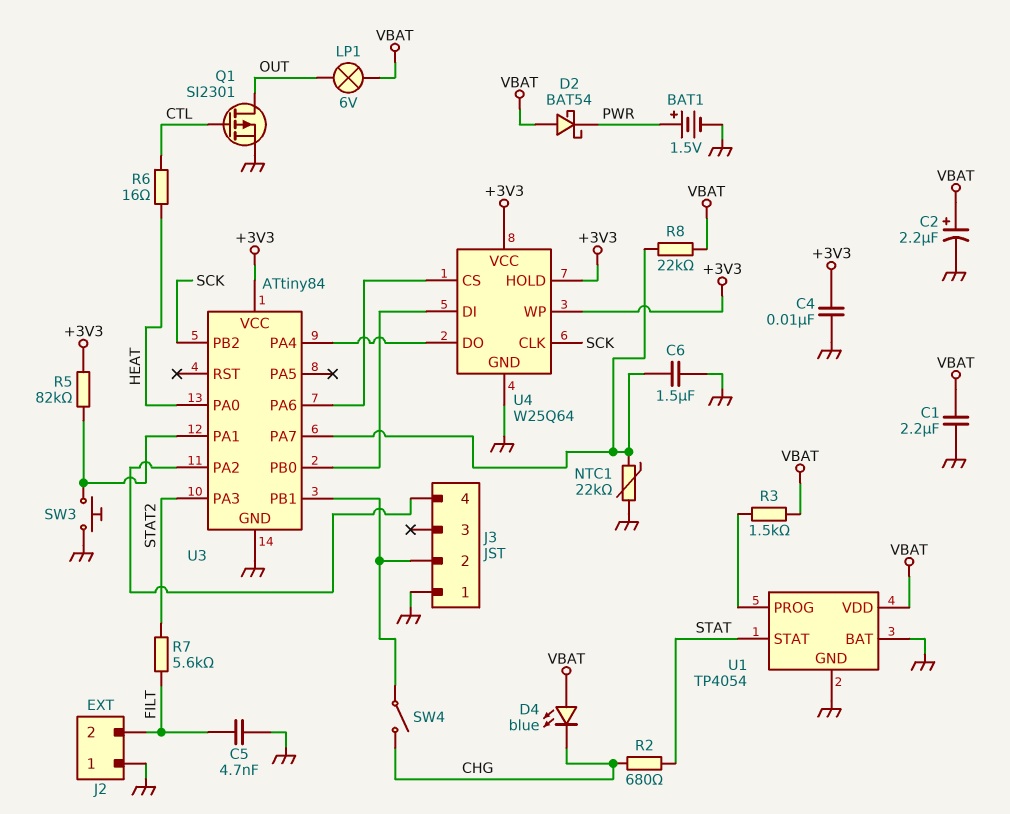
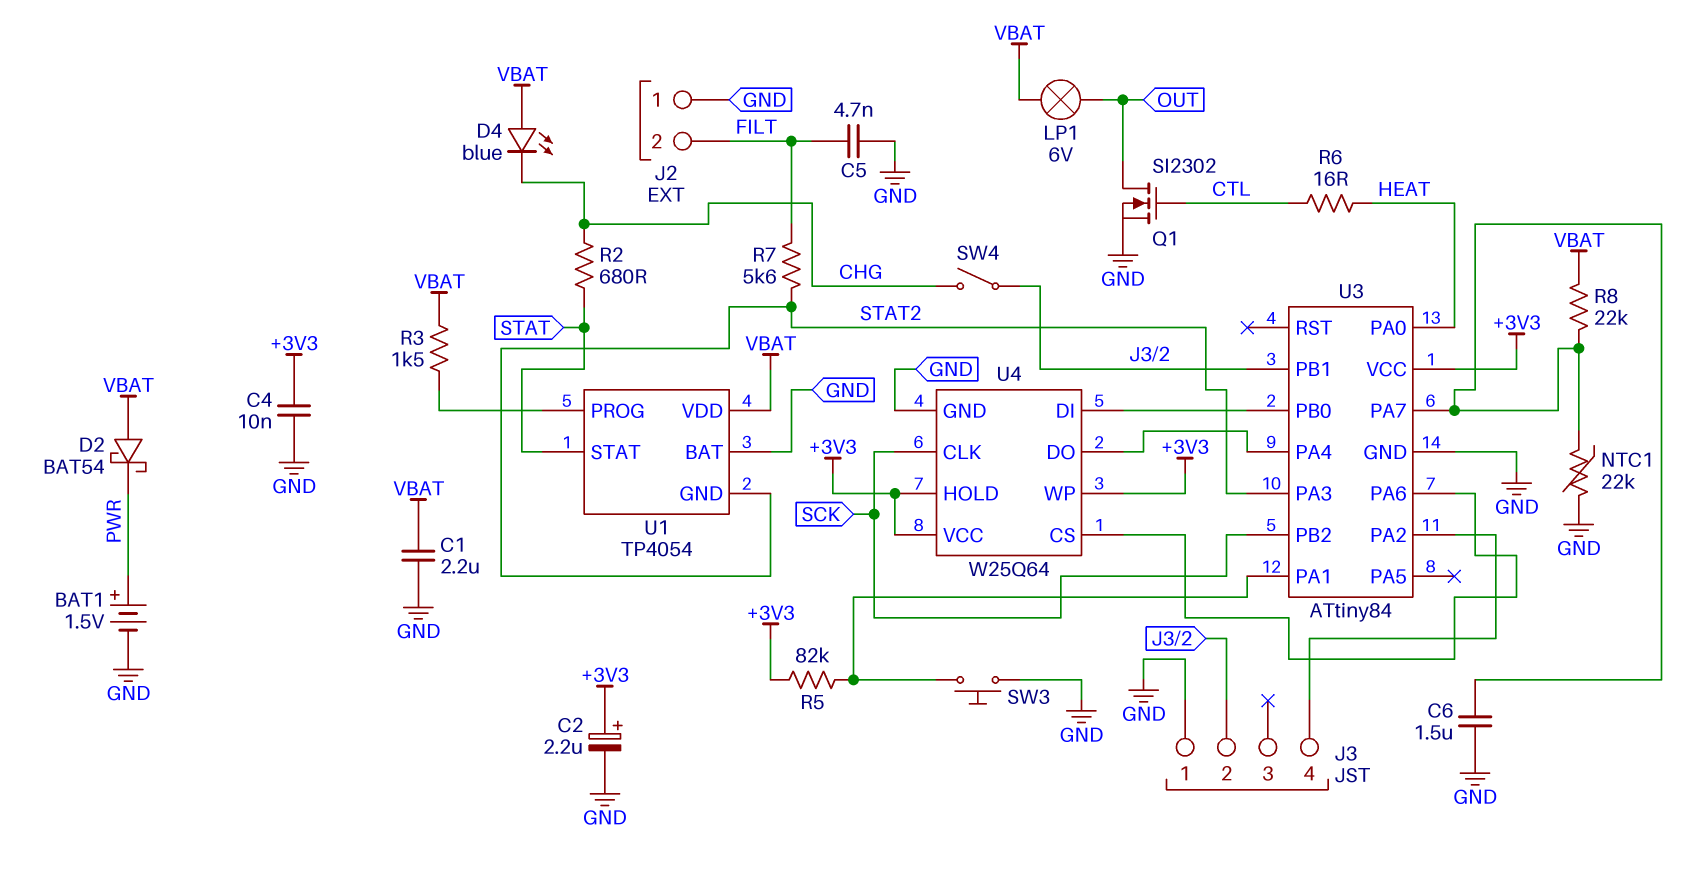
C2: 2.2uF (plus VBAT, minus GND) -> 2.2uF (plus +3V3, minus GND)
Q1: PMOS SI2301 (G CTL, D OUT, S GND) -> NMOS SI2302 (G CTL, D OUT, S GND)
U1 pin GND: GND -> STAT2

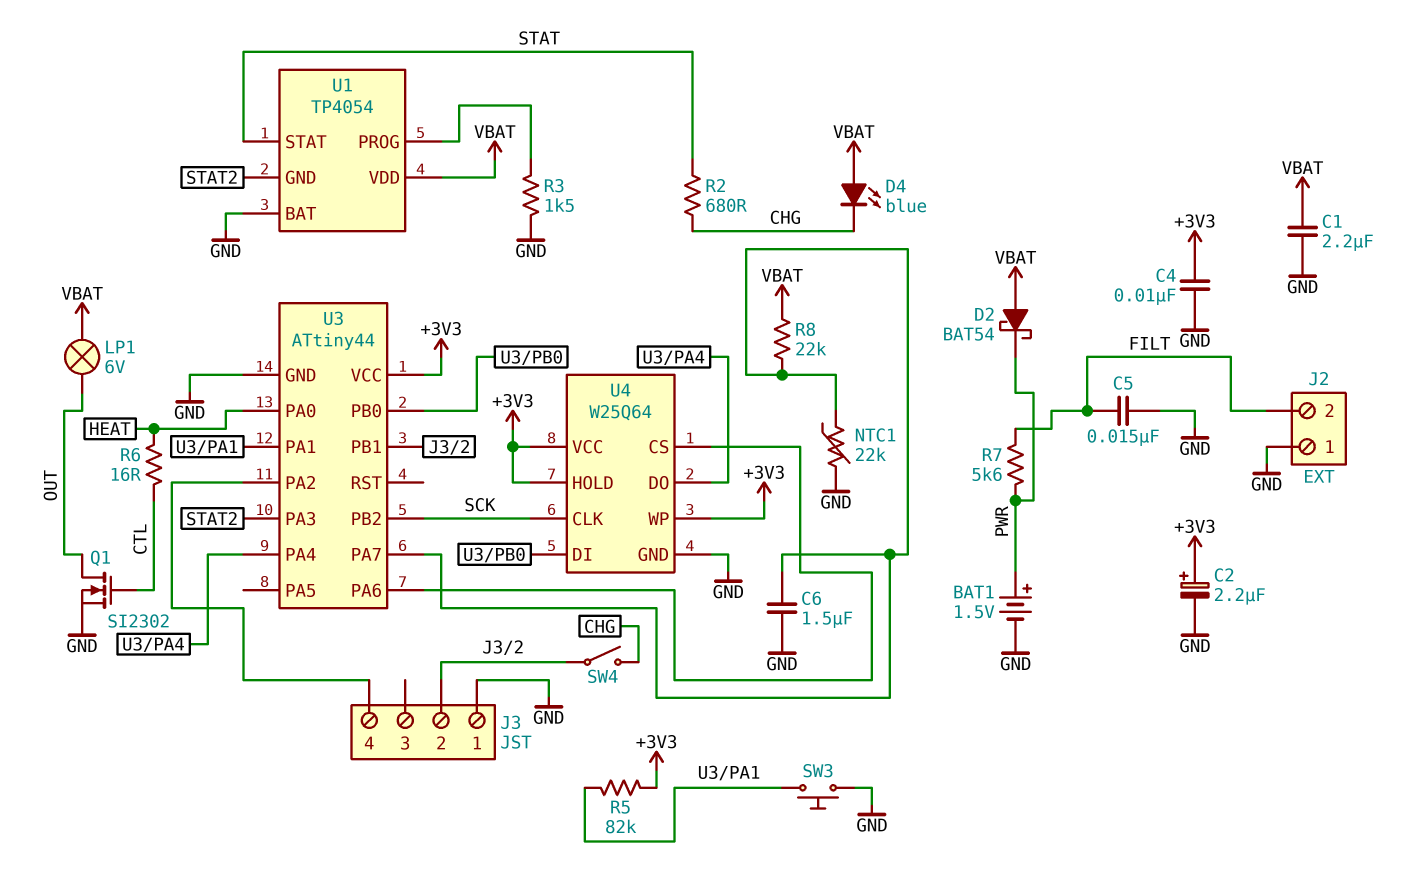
C5: 4.7nF (FILT, GND) -> 15nF (FILT, GND)
R3: 1.5k (U1/PROG, VBAT) -> 1.5k (GND, U1/PROG)
R7: 5.6k (FILT, STAT2) -> 5.6k (FILT, PWR)
U3: ATtiny84 -> ATtiny44

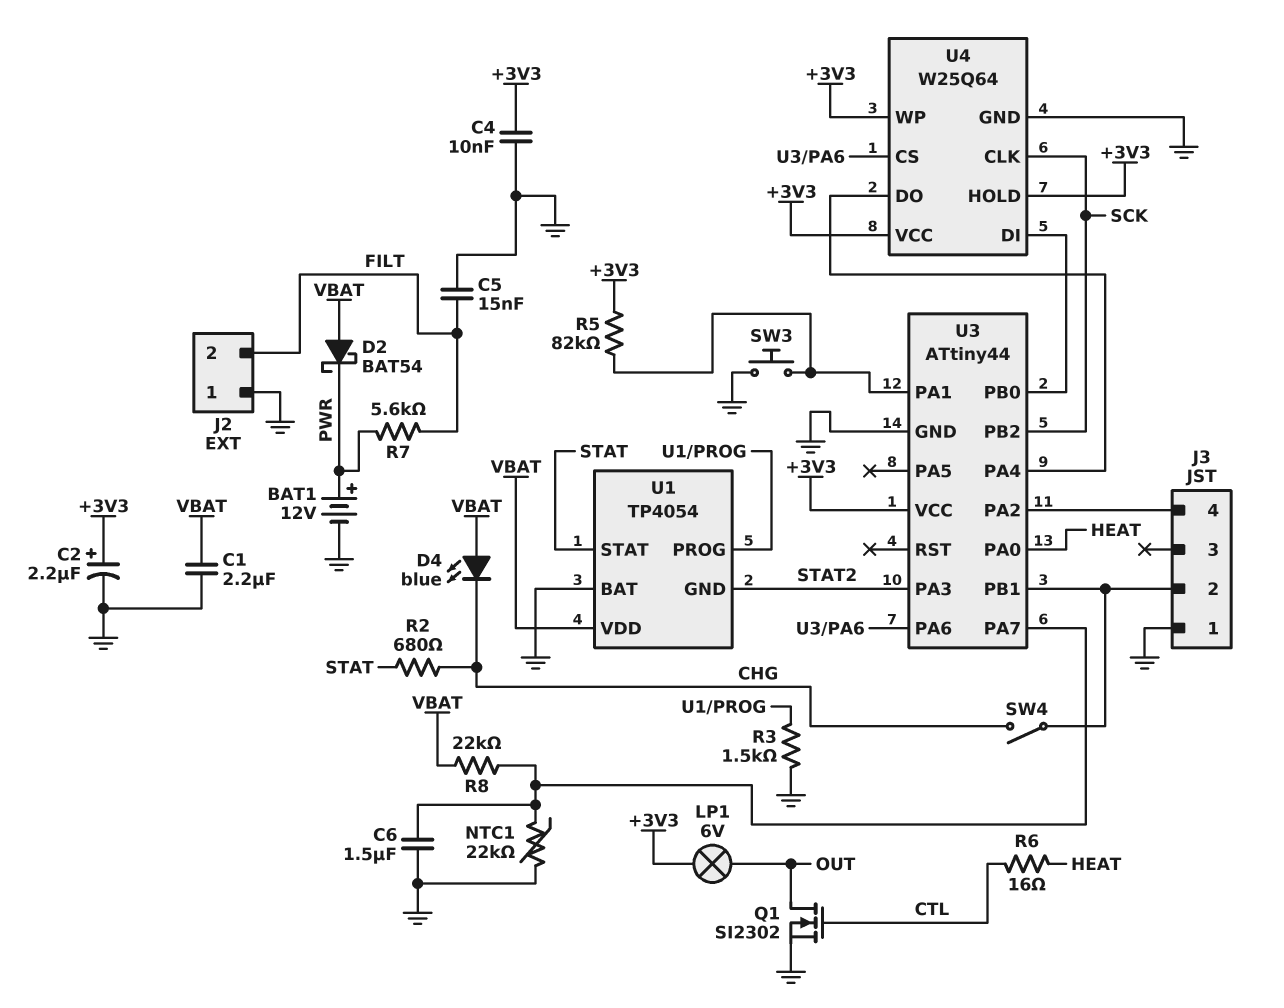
BAT1: 1.5V (plus PWR, minus GND) -> 12V (plus PWR, minus GND)
LP1: lamp 6V (OUT, VBAT) -> lamp 6V (+3V3, OUT)

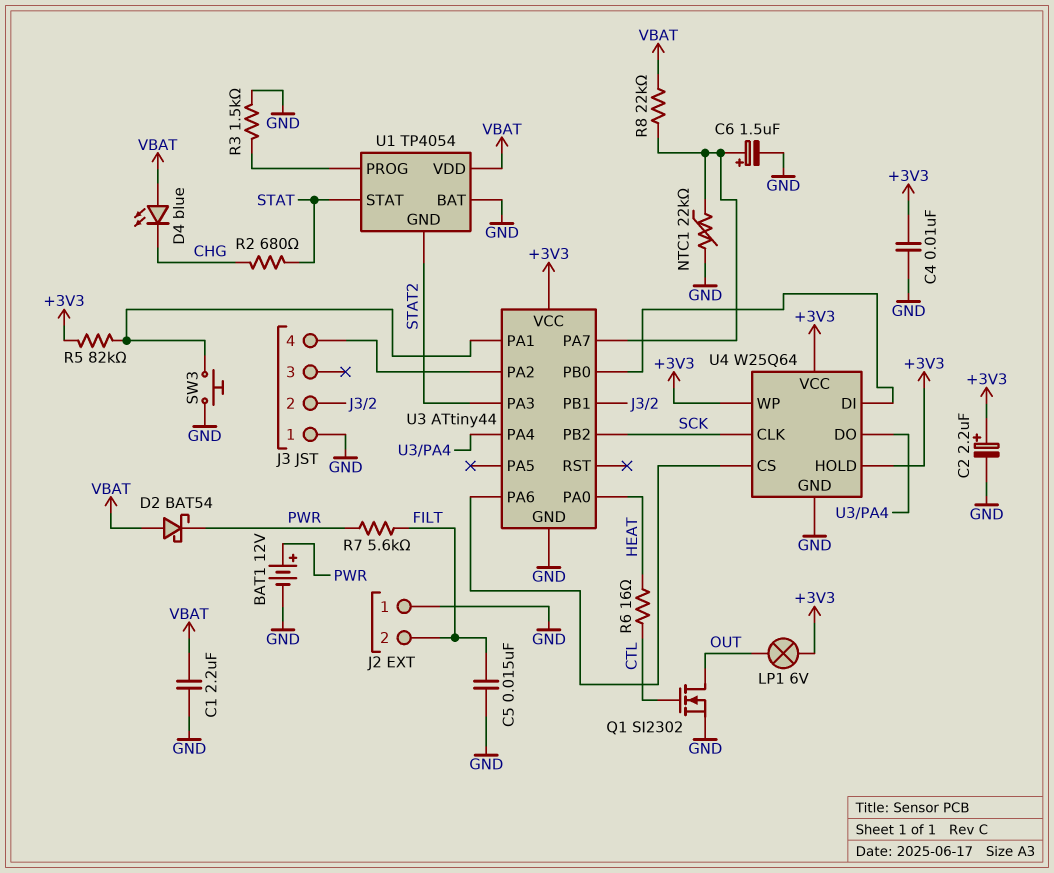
C6: 1.5uF (GND, U3/PA7) -> 1.5uF (plus U3/PA7, minus GND)
SW4: switch (CHG, J3/2) -> none

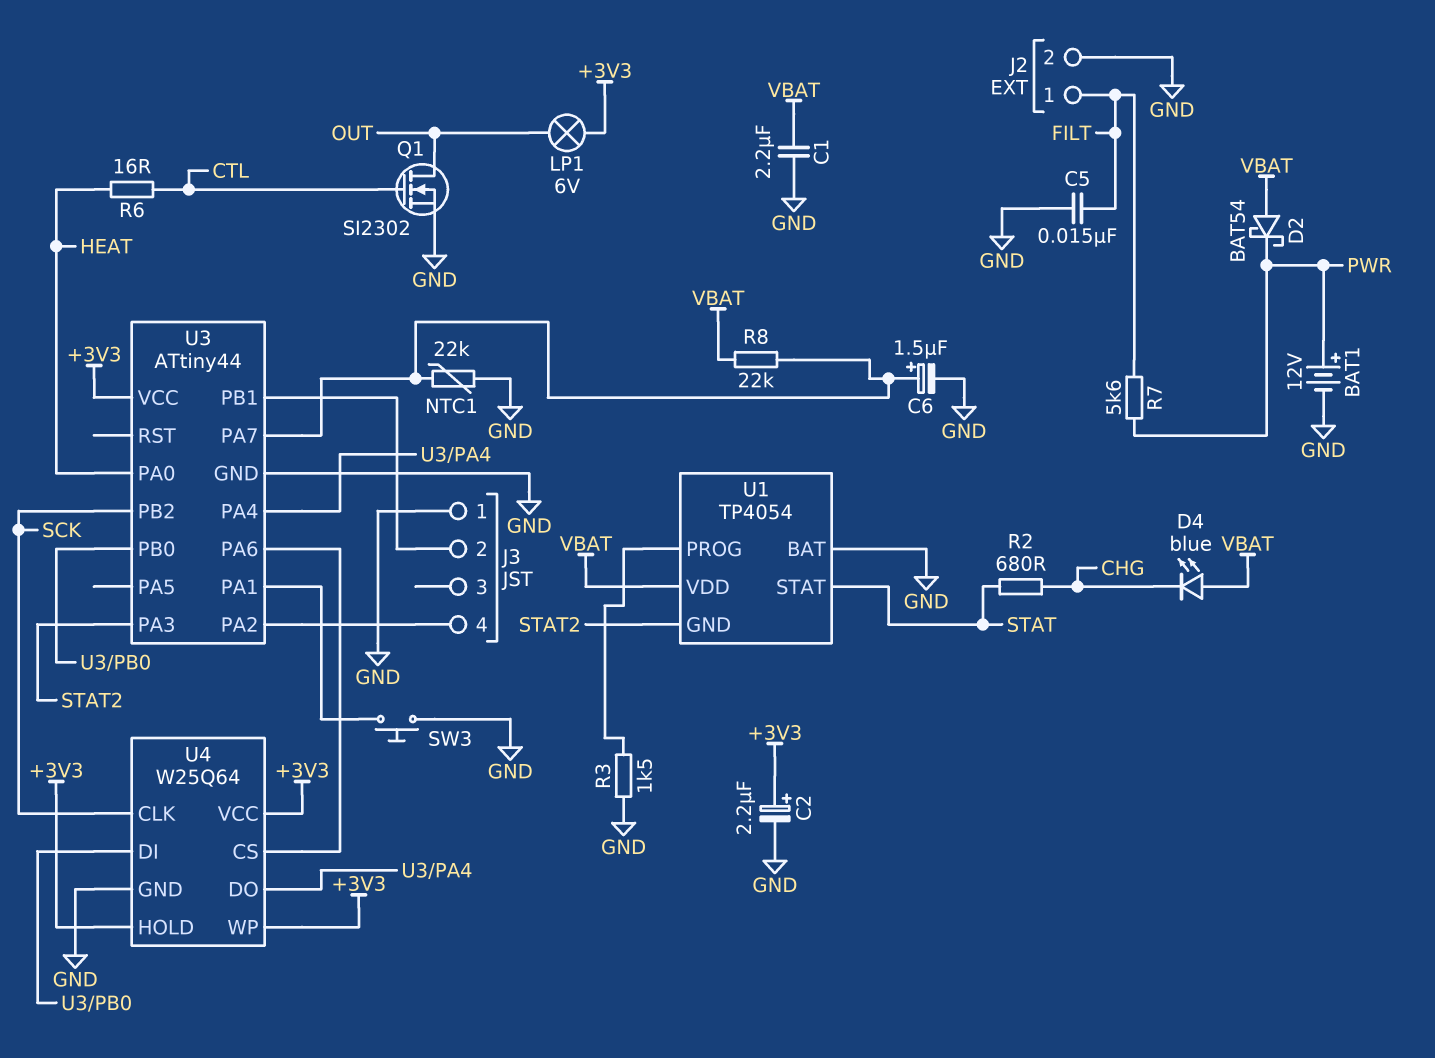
C4: 10nF (+3V3, GND) -> none
J2 pin 1: GND -> FILT
J2 pin 2: FILT -> GND
R5: 82k (+3V3, U3/PA1) -> none

